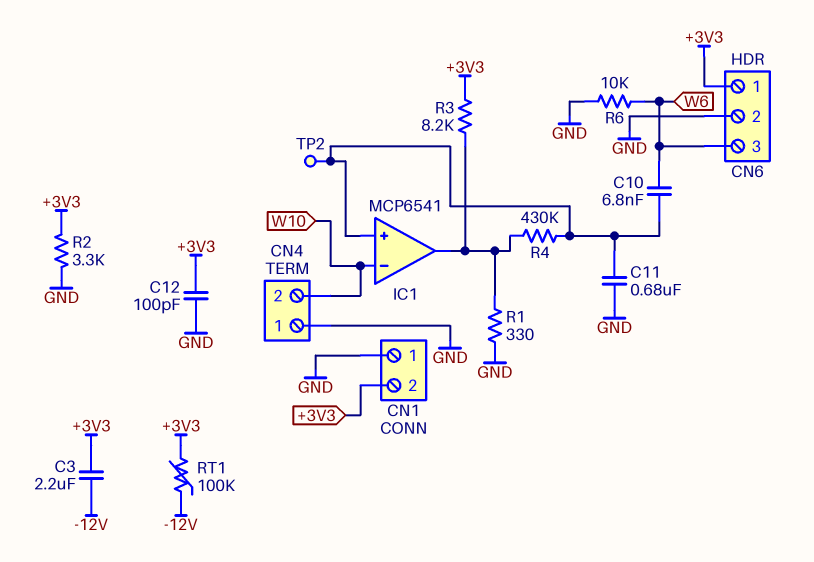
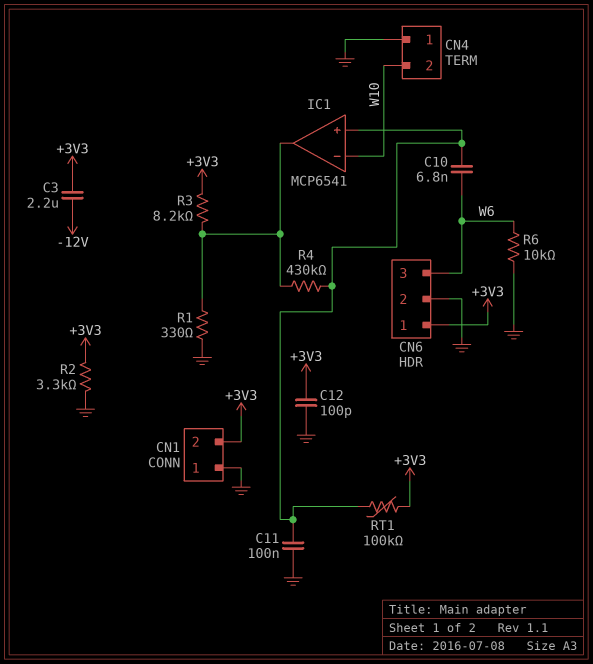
C11: 680nF (GND, IC1/in+) -> 100nF (GND, IC1/in+)
RT1: 100k (+3V3, -12V) -> 100k (+3V3, IC1/in+)
TP2: test point (IC1/in+) -> none

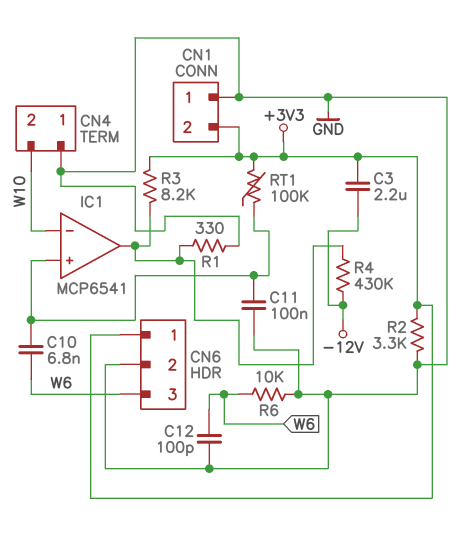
C12: 100pF (+3V3, GND) -> 100pF (GND, W6)
R4: 430k (IC1/in+, IC1/out) -> 430k (-12V, IC1/out)

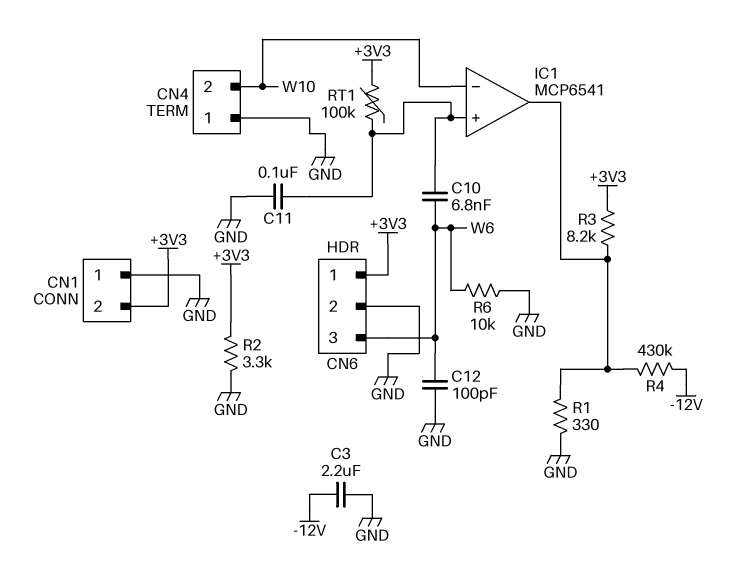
C3: 2.2uF (+3V3, -12V) -> 2.2uF (-12V, GND)

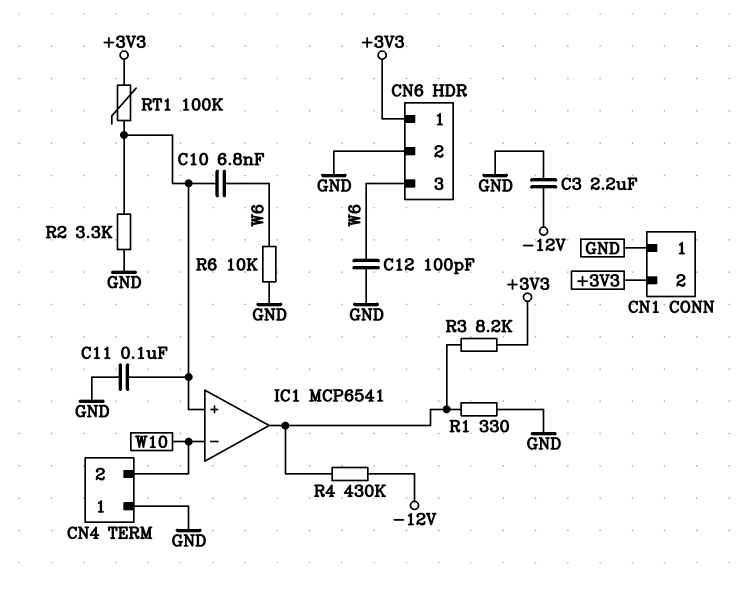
R2: 3.3k (+3V3, GND) -> 3.3k (GND, IC1/in+)

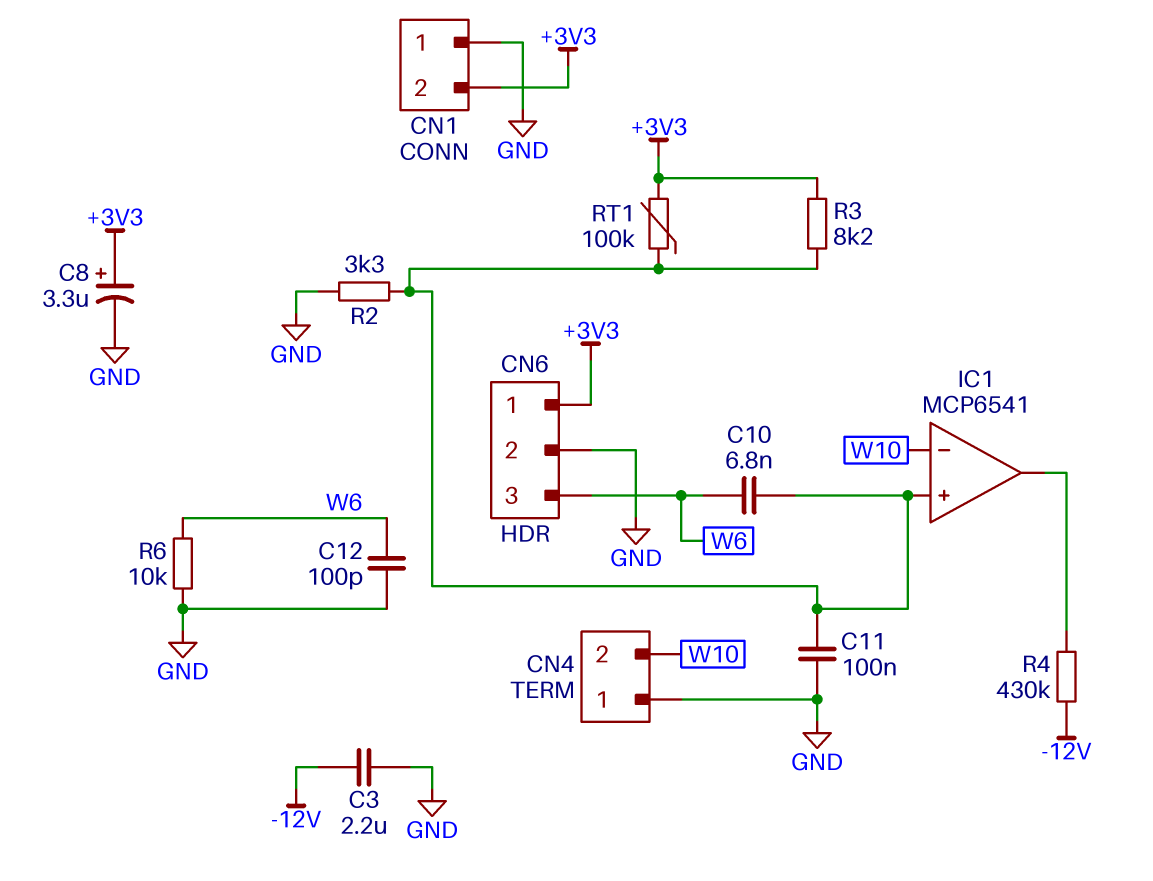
C8: none -> 3.3uF (plus +3V3, minus GND)
R1: 330 (GND, IC1/out) -> none
R3: 8.2k (+3V3, IC1/out) -> 8.2k (+3V3, IC1/in+)

